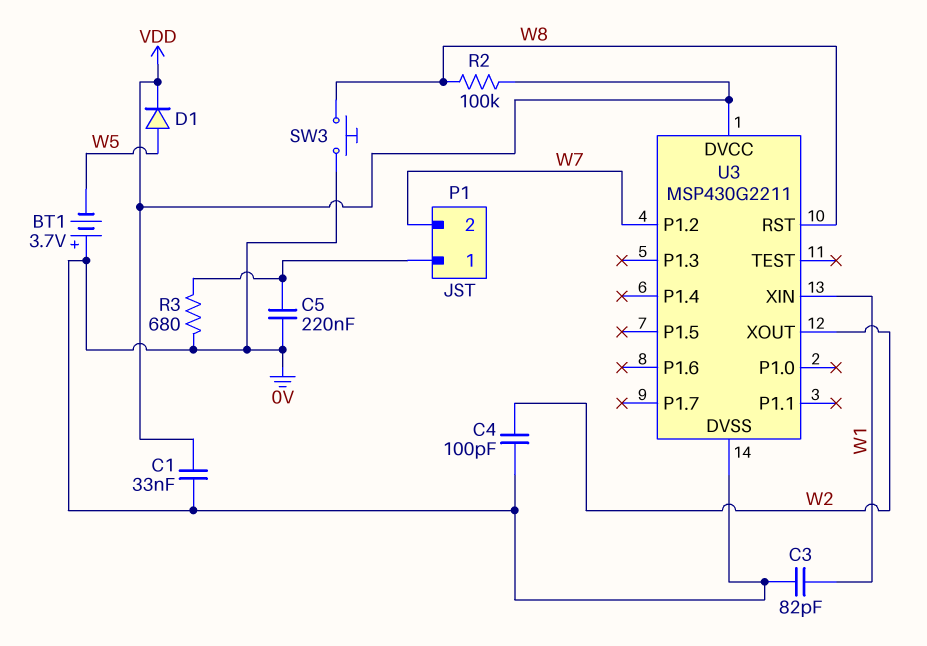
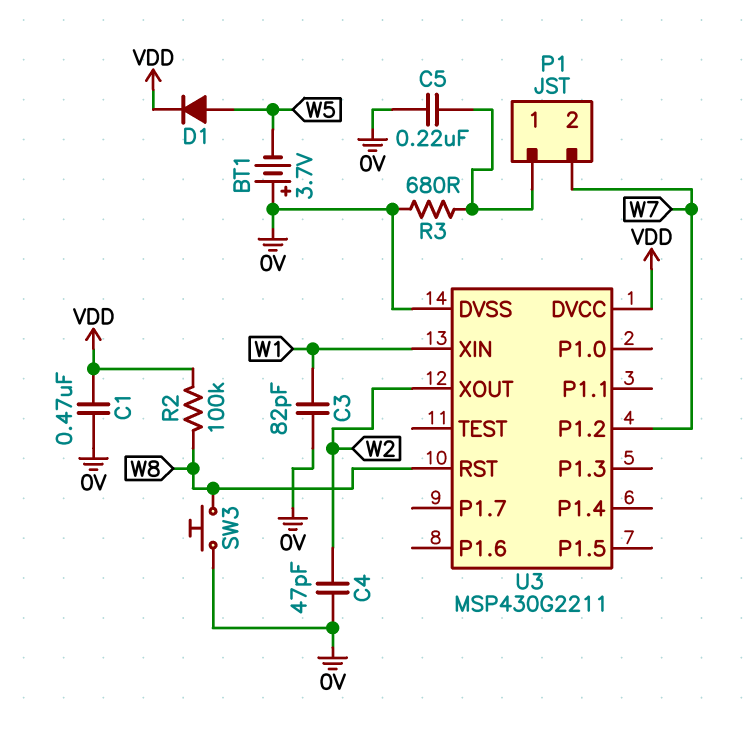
C1: 33nF (0V, VDD) -> 470nF (0V, VDD)
C4: 100pF (0V, W2) -> 47pF (0V, W2)

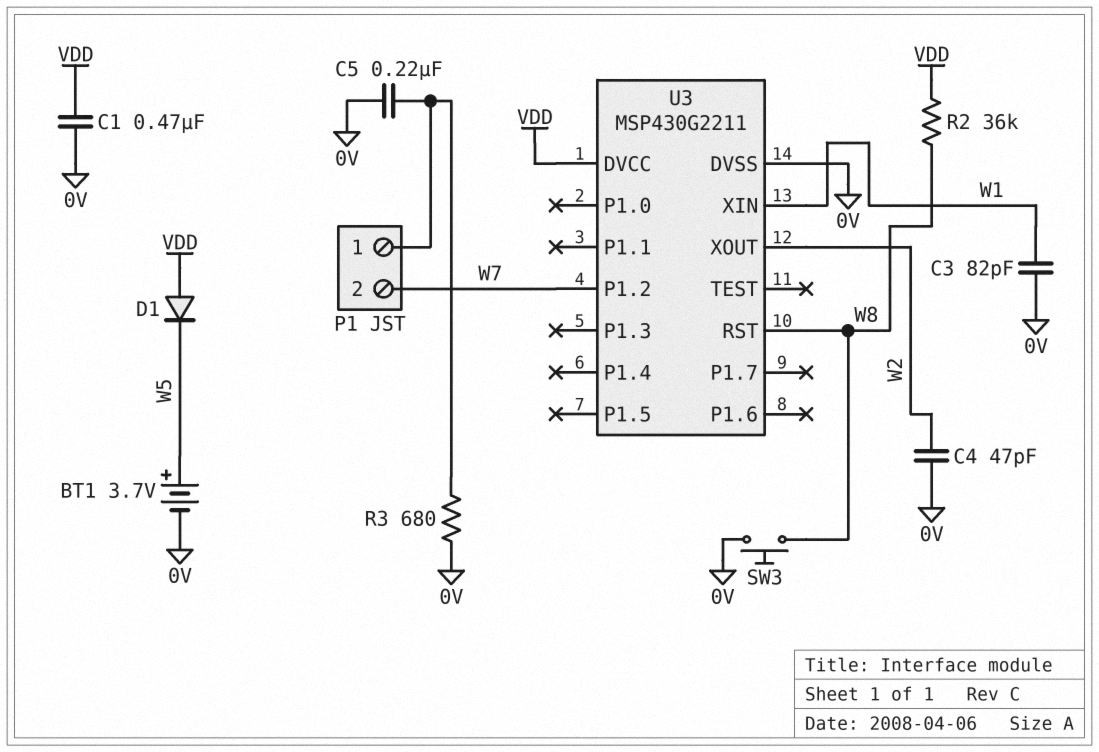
BT1: 3.7V (plus 0V, minus W5) -> 3.7V (plus W5, minus 0V)
D1: diode (A W5, K VDD) -> diode (A VDD, K W5)
R2: 100k (VDD, W8) -> 36k (VDD, W8)

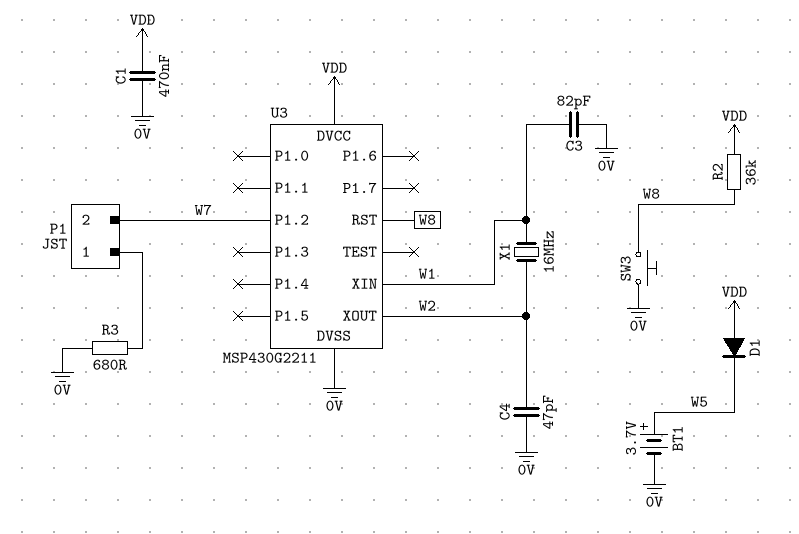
C5: 220nF (0V, P1/1) -> none
X1: none -> 16MHz (W1, W2)

